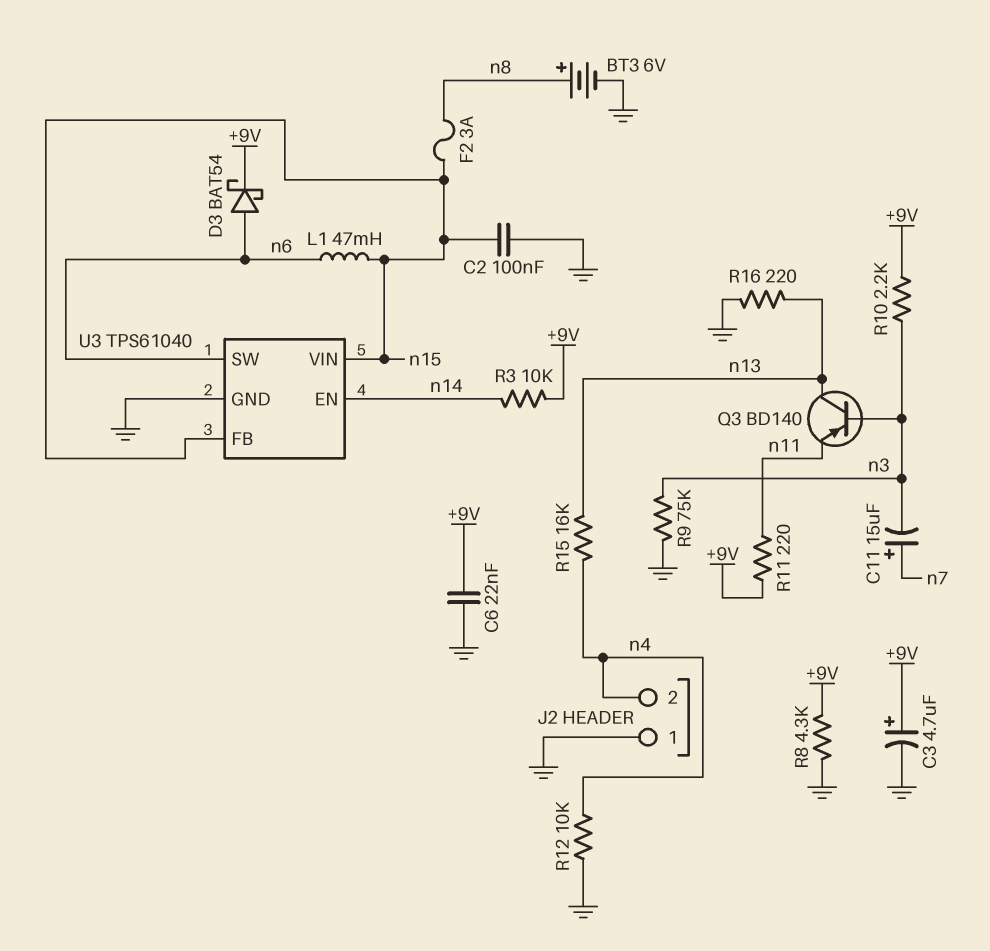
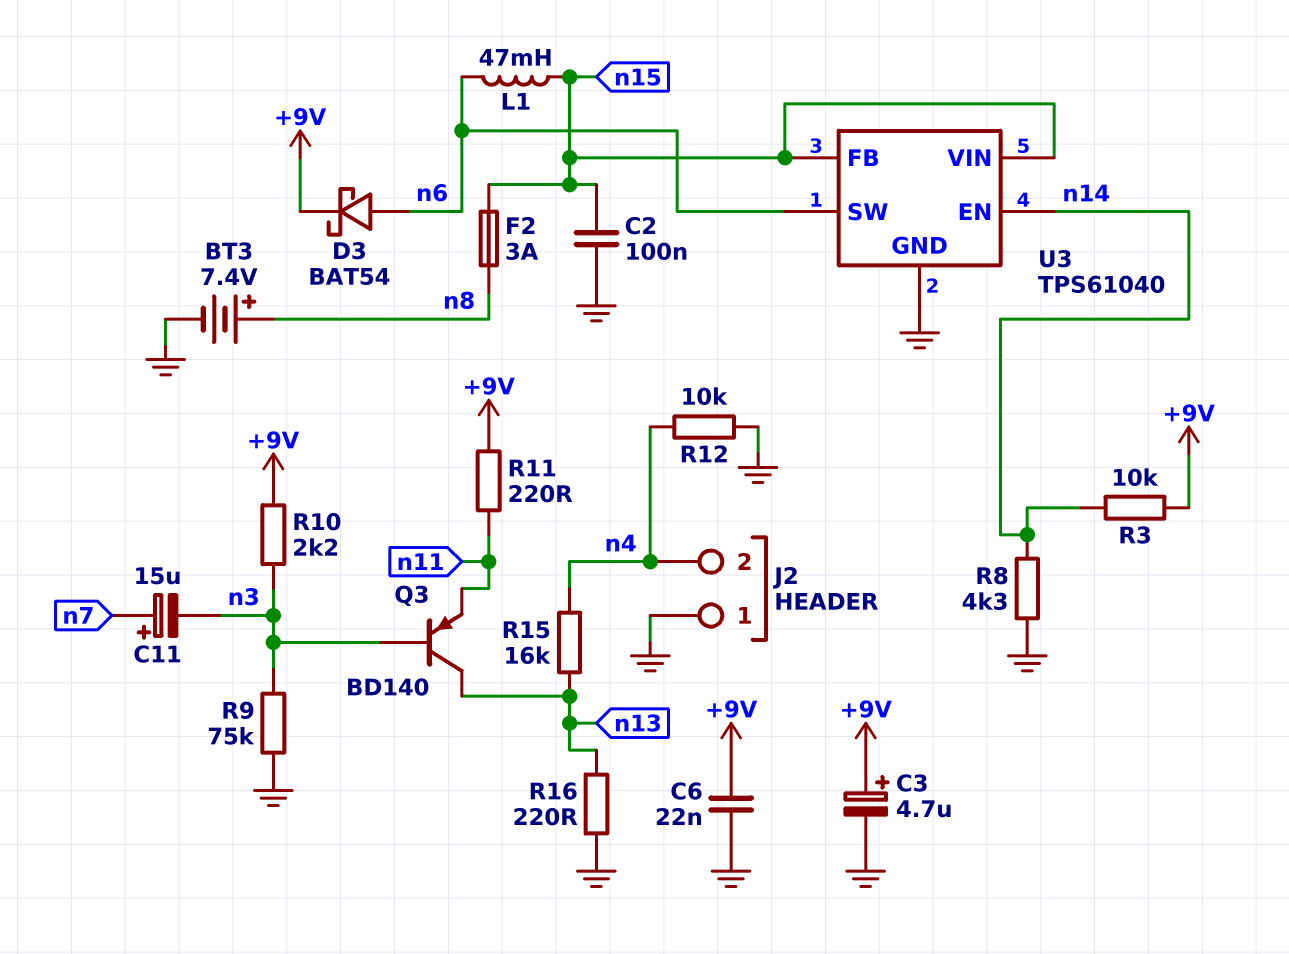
BT3: 6V (plus n8, minus GND) -> 7.4V (plus n8, minus GND)
R8: 4.3k (+9V, GND) -> 4.3k (GND, n14)

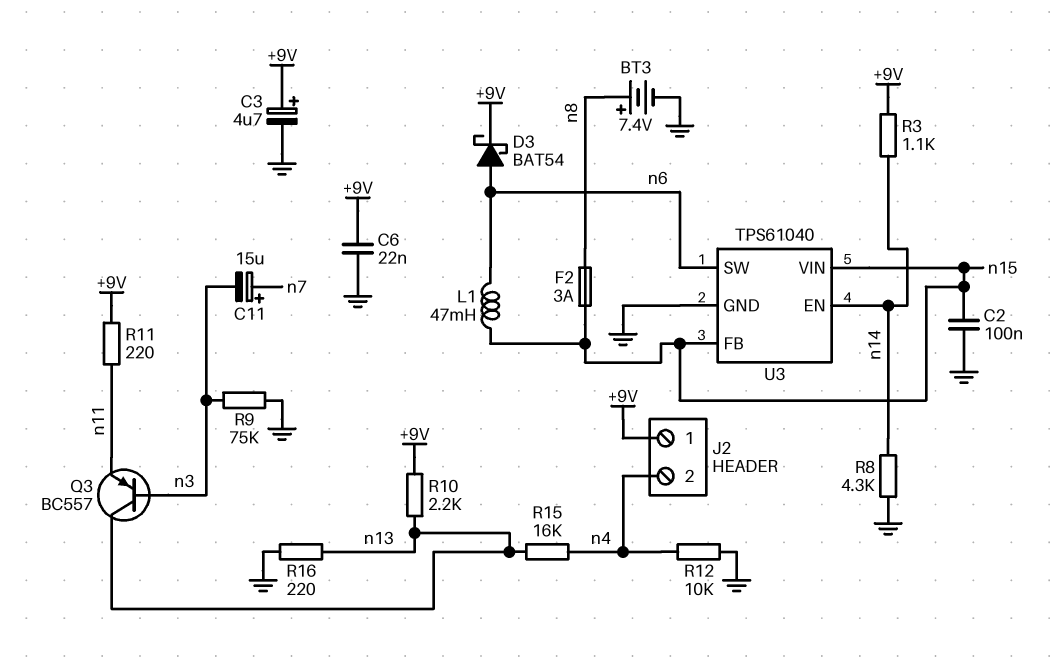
J2 pin 1: GND -> +9V
Q3: PNP BD140 (B n3, C n13, E n11) -> PNP BC557 (B n3, C n13, E n11)
R3: 10k (+9V, n14) -> 1.1k (+9V, n14)
R10: 2.2k (+9V, n3) -> 2.2k (+9V, n13)

